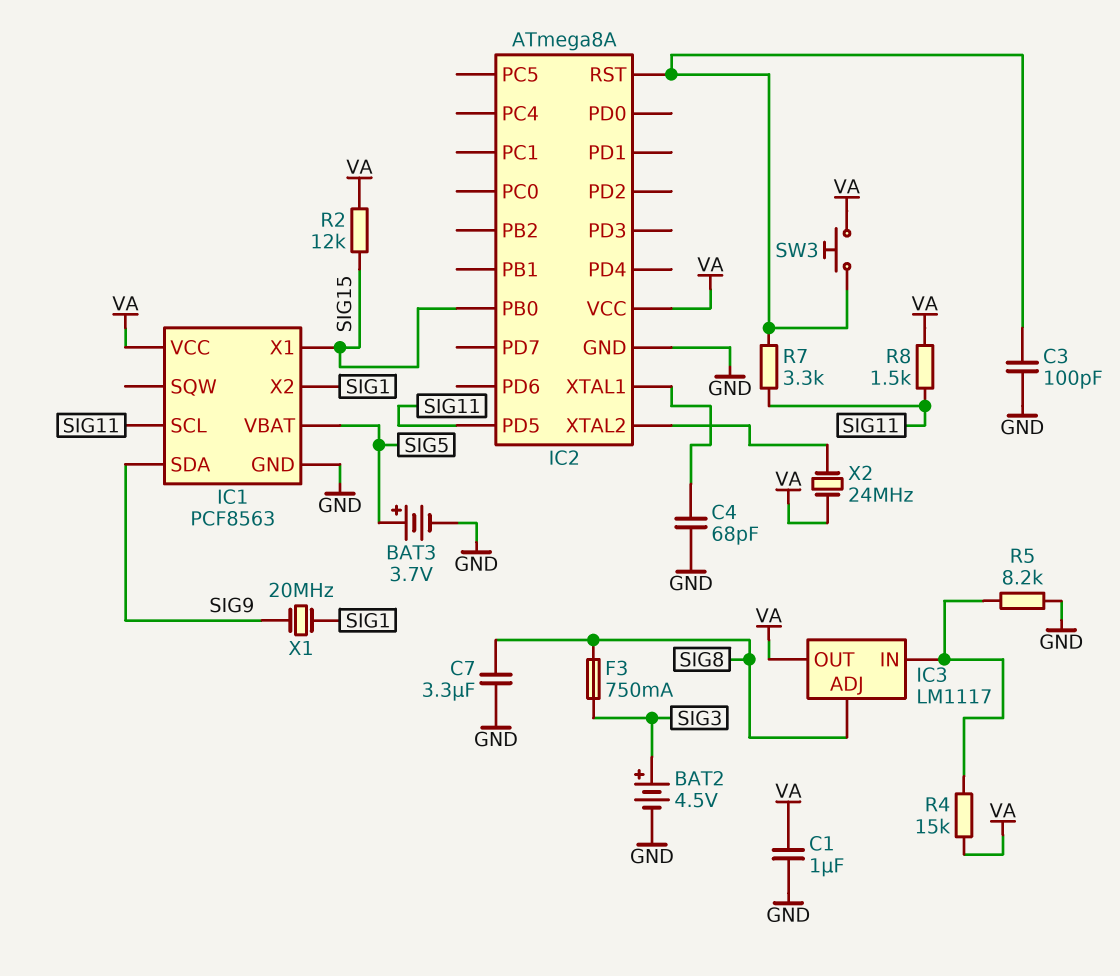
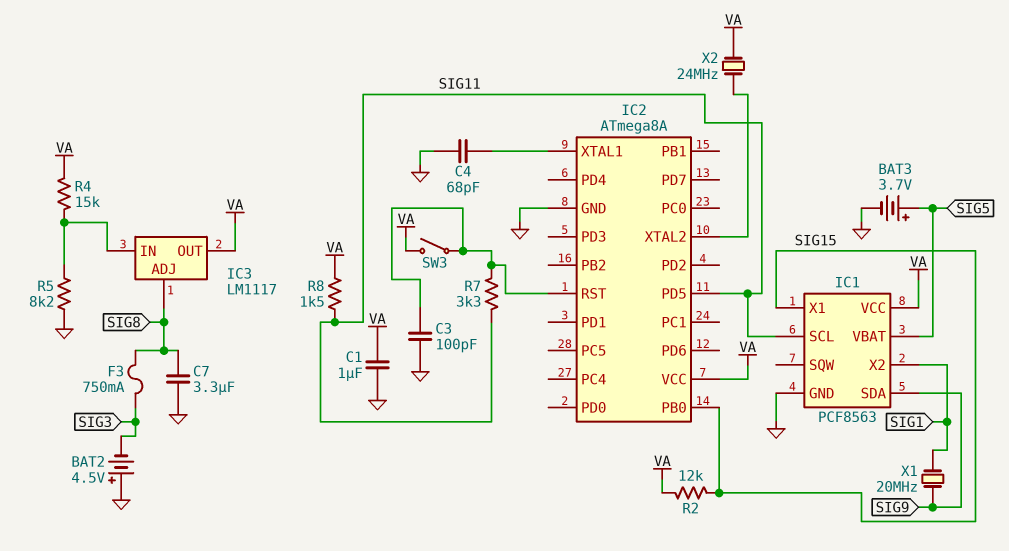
BAT2: 4.5V (plus SIG3, minus GND) -> 4.5V (plus GND, minus SIG3)
SW3: button (IC2/RST, VA) -> switch (IC2/RST, VA)

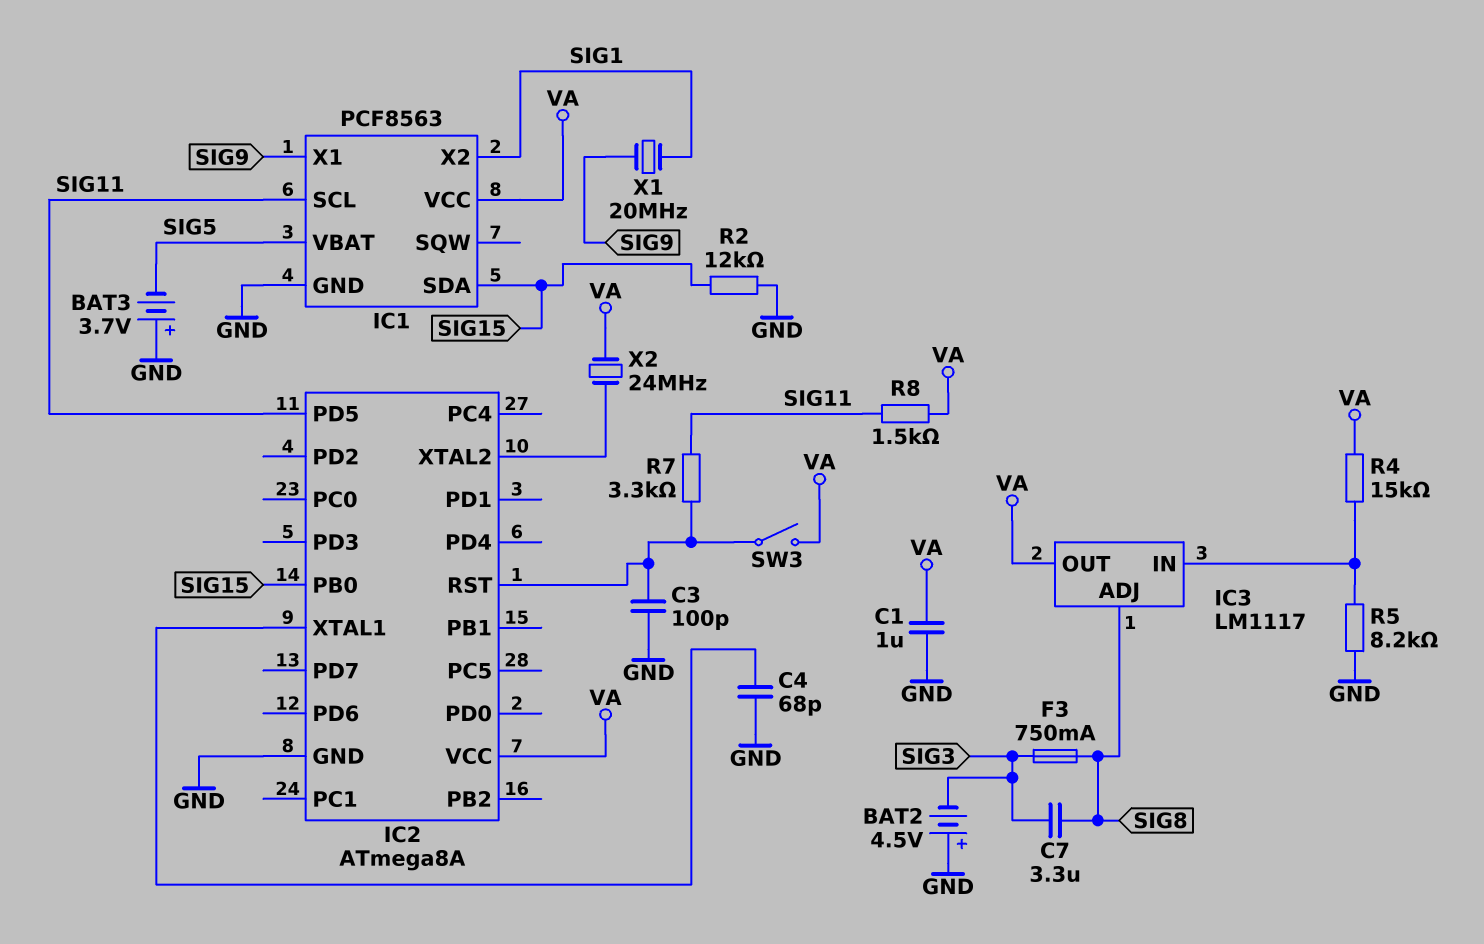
BAT3: 3.7V (plus SIG5, minus GND) -> 3.7V (plus GND, minus SIG5)
C7: 3.3uF (GND, SIG8) -> 3.3uF (SIG3, SIG8)
IC1 pin SDA: SIG9 -> SIG15
IC1 pin X1: SIG15 -> SIG9
R2: 12k (SIG15, VA) -> 12k (GND, SIG15)

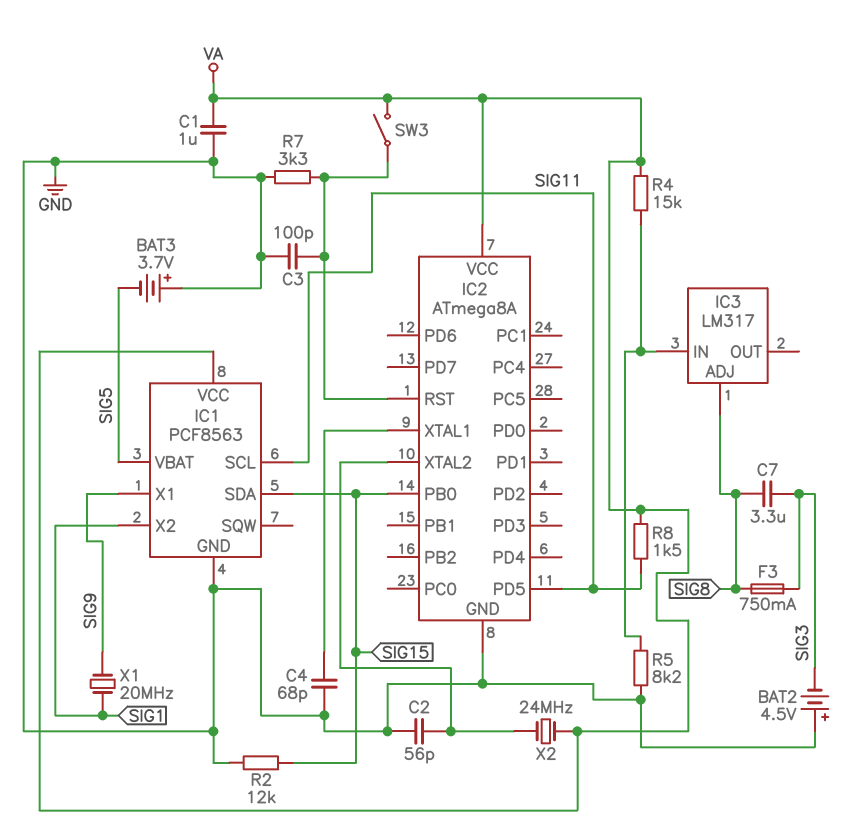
C2: none -> 56pF (GND, IC2/XTAL2)
IC3: LM1117 -> LM317
IC3 pin OUT: VA -> none
R7: 3.3k (IC2/RST, SIG11) -> 3.3k (GND, IC2/RST)

